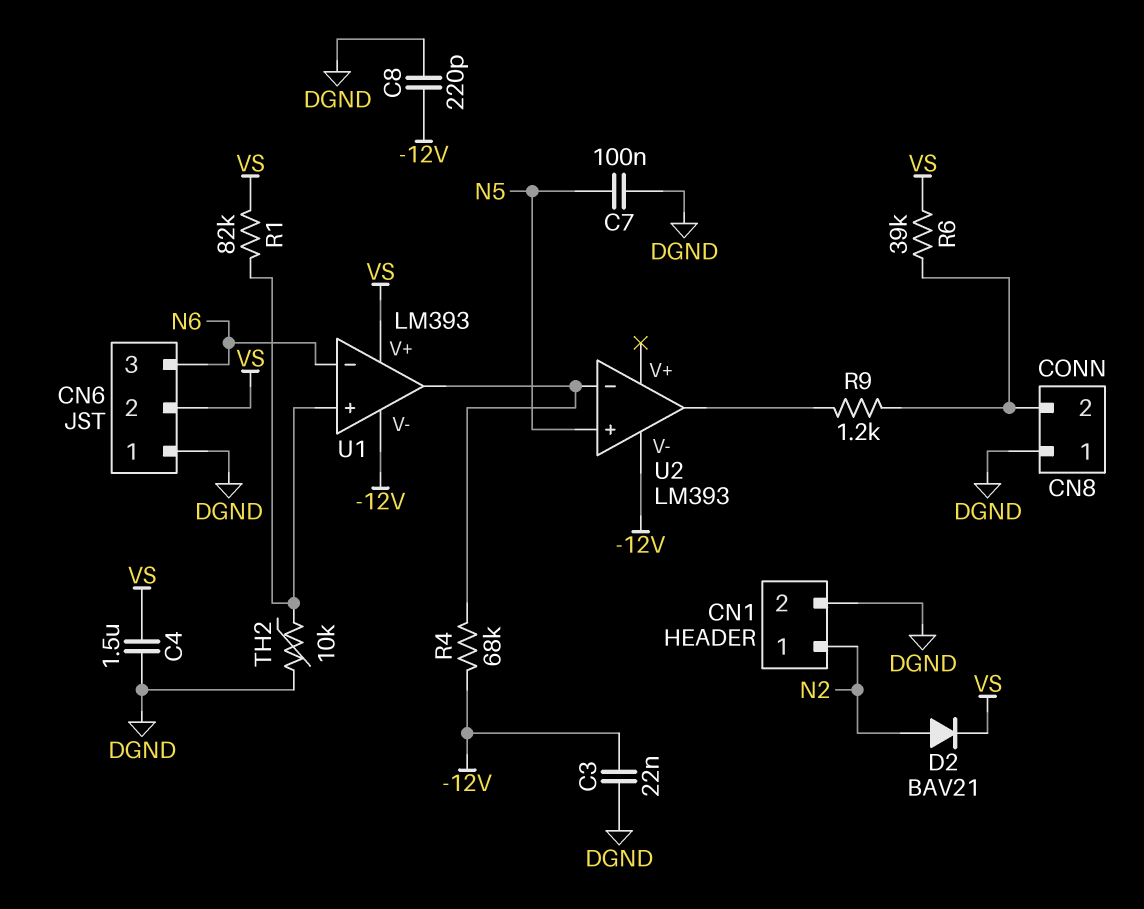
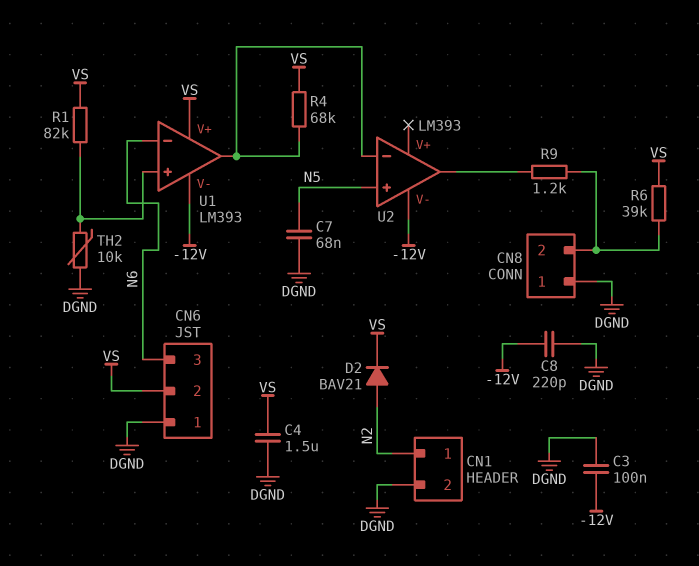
C3: 22nF (-12V, DGND) -> 100nF (-12V, DGND)
C7: 100nF (DGND, N5) -> 68nF (DGND, N5)
R4: 68k (-12V, U1/out) -> 68k (U1/out, VS)

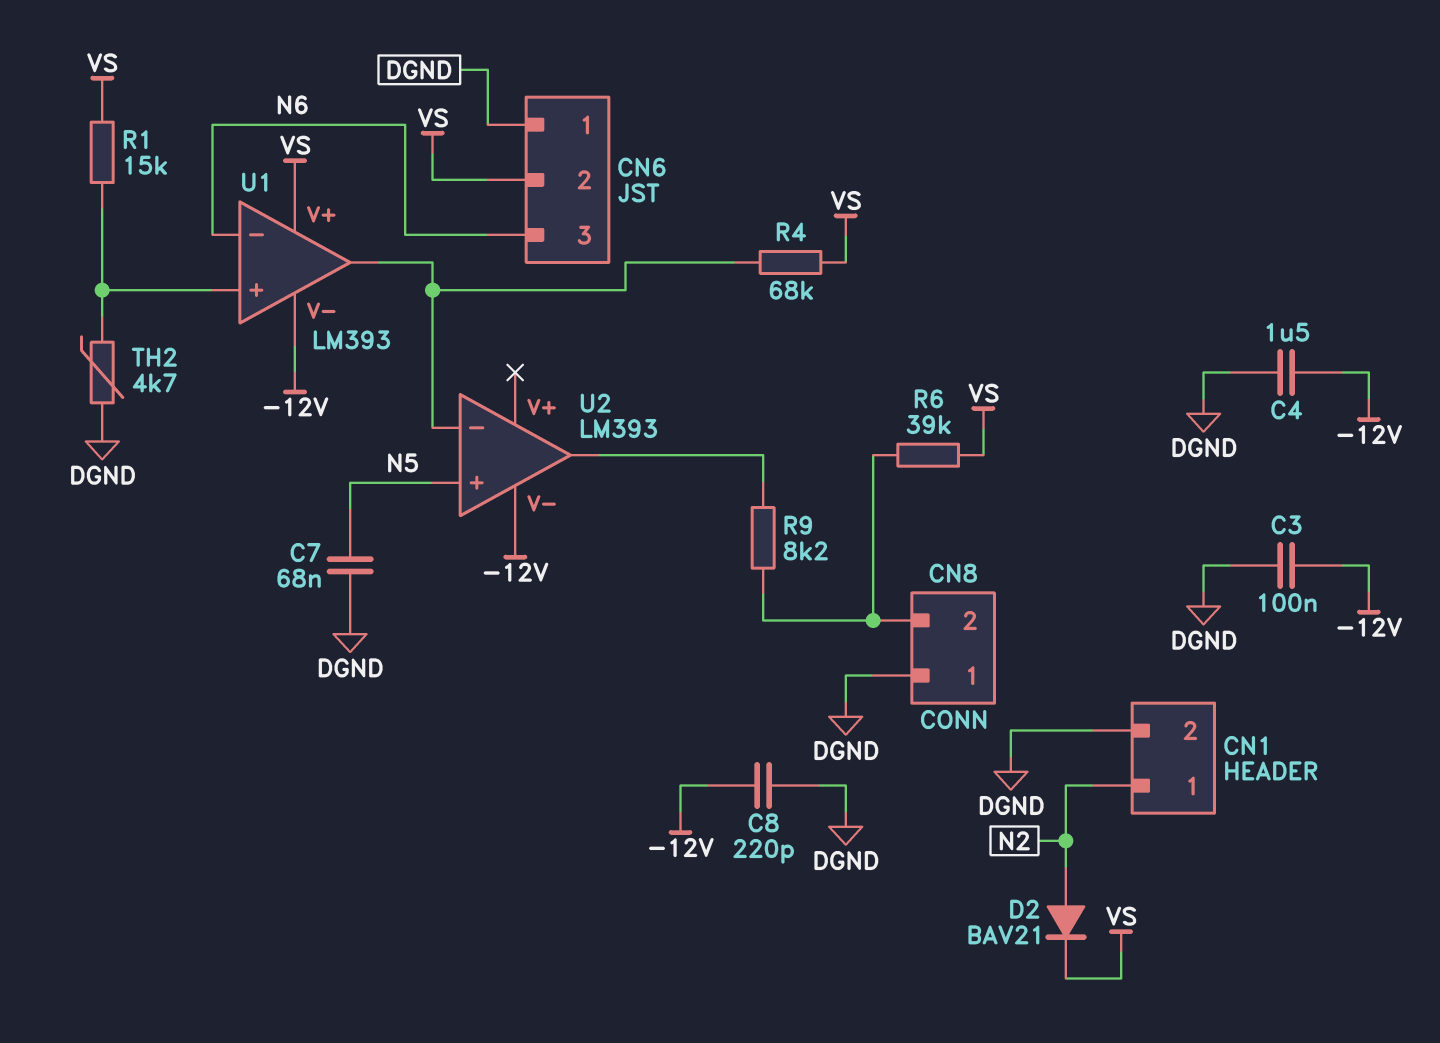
C4: 1.5uF (DGND, VS) -> 1.5uF (-12V, DGND)
R1: 82k (U1/in+, VS) -> 15k (U1/in+, VS)
R9: 1.2k (CN8/2, U2/out) -> 8.2k (CN8/2, U2/out)
TH2: 10k (DGND, U1/in+) -> 4.7k (DGND, U1/in+)

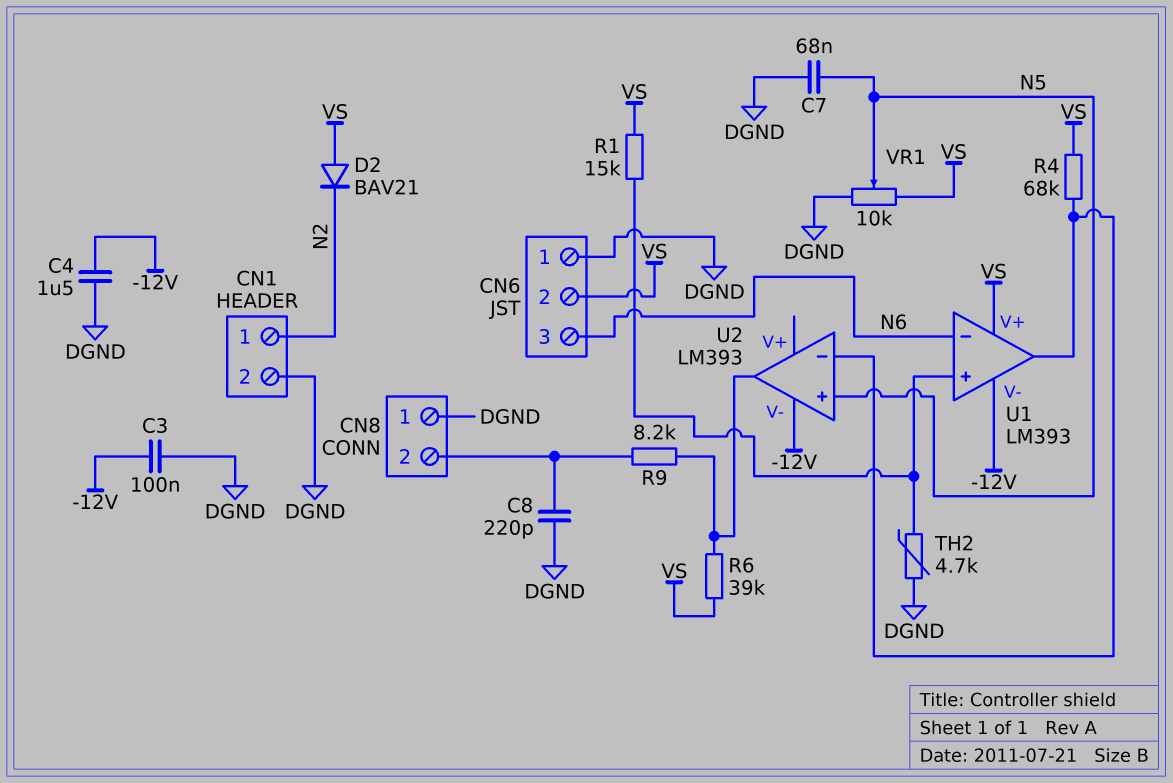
C8: 220pF (-12V, DGND) -> 220pF (CN8/2, DGND)
D2: diode BAV21 (A N2, K VS) -> diode BAV21 (A VS, K N2)
R6: 39k (CN8/2, VS) -> 39k (U2/out, VS)
VR1: none -> 10k (DGND, VS, wiper N5)

